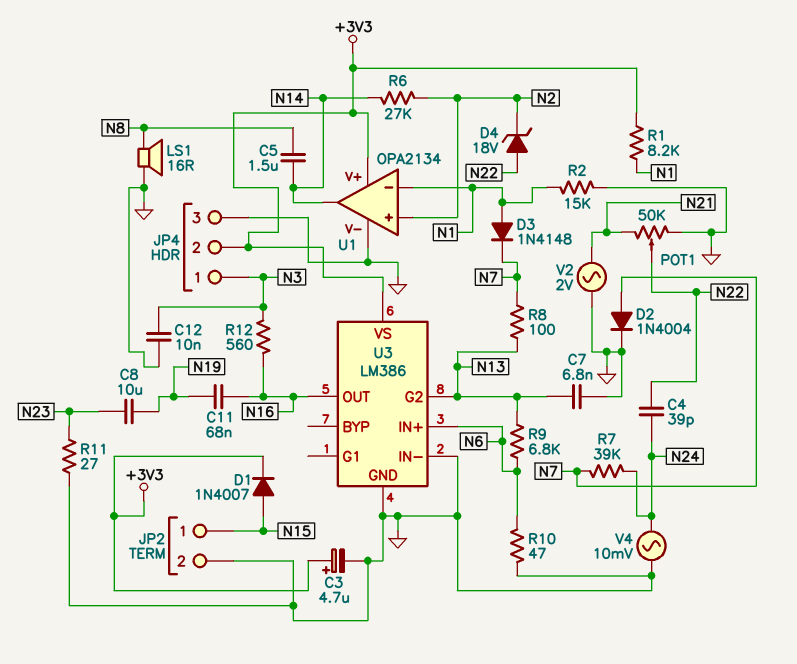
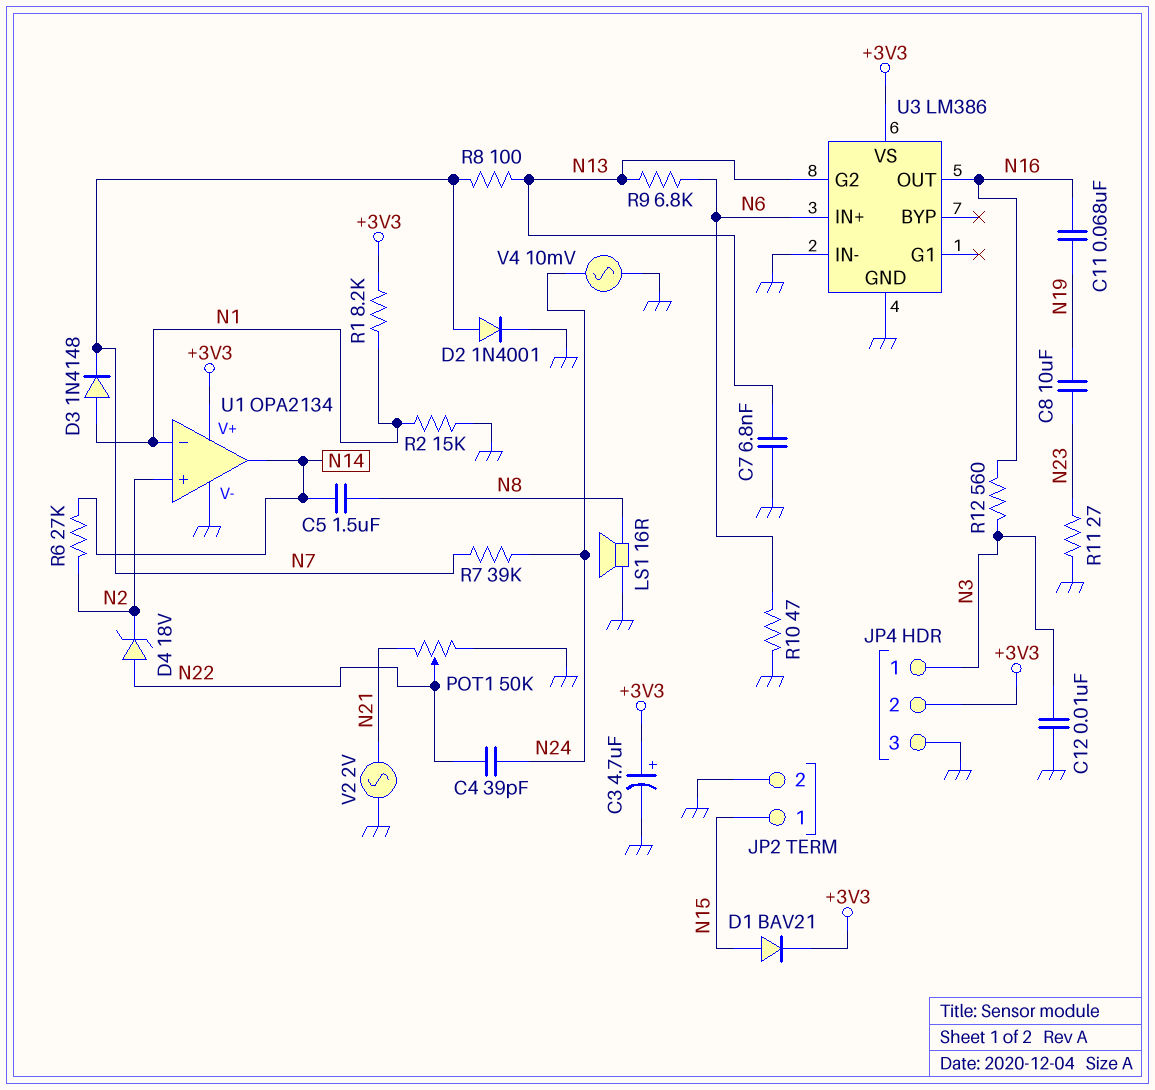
D1: diode 1N4007 (A N15, K +3V3) -> diode BAV21 (A N15, K +3V3)
D2: diode 1N4004 (A N7, K GND) -> diode 1N4001 (A N7, K GND)

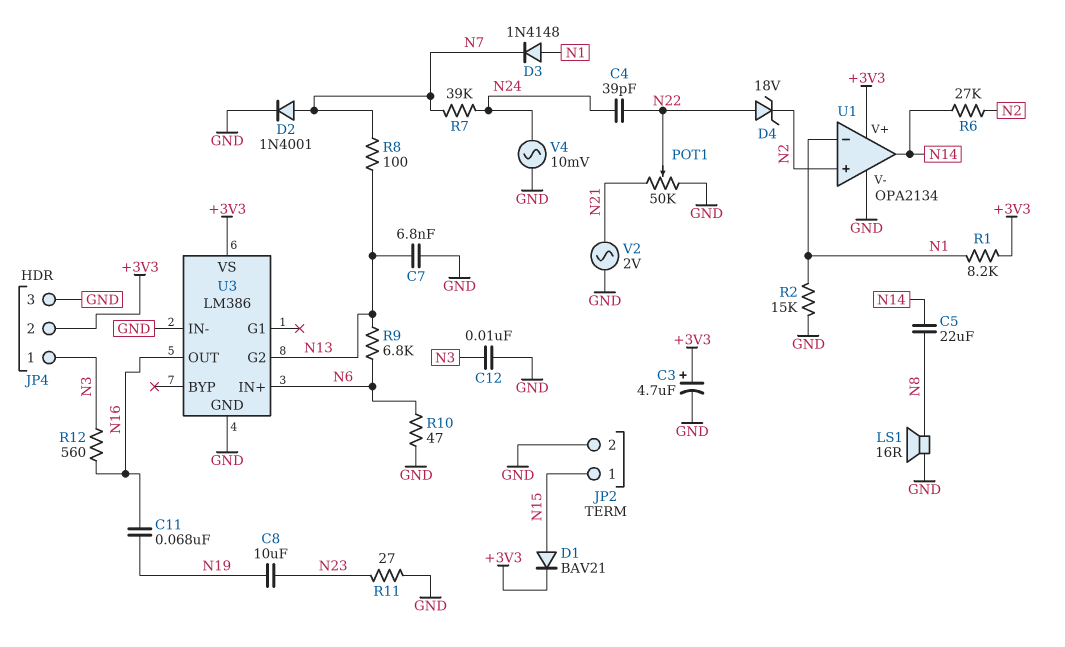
C5: 1.5uF (N8, N14) -> 22uF (N8, N14)

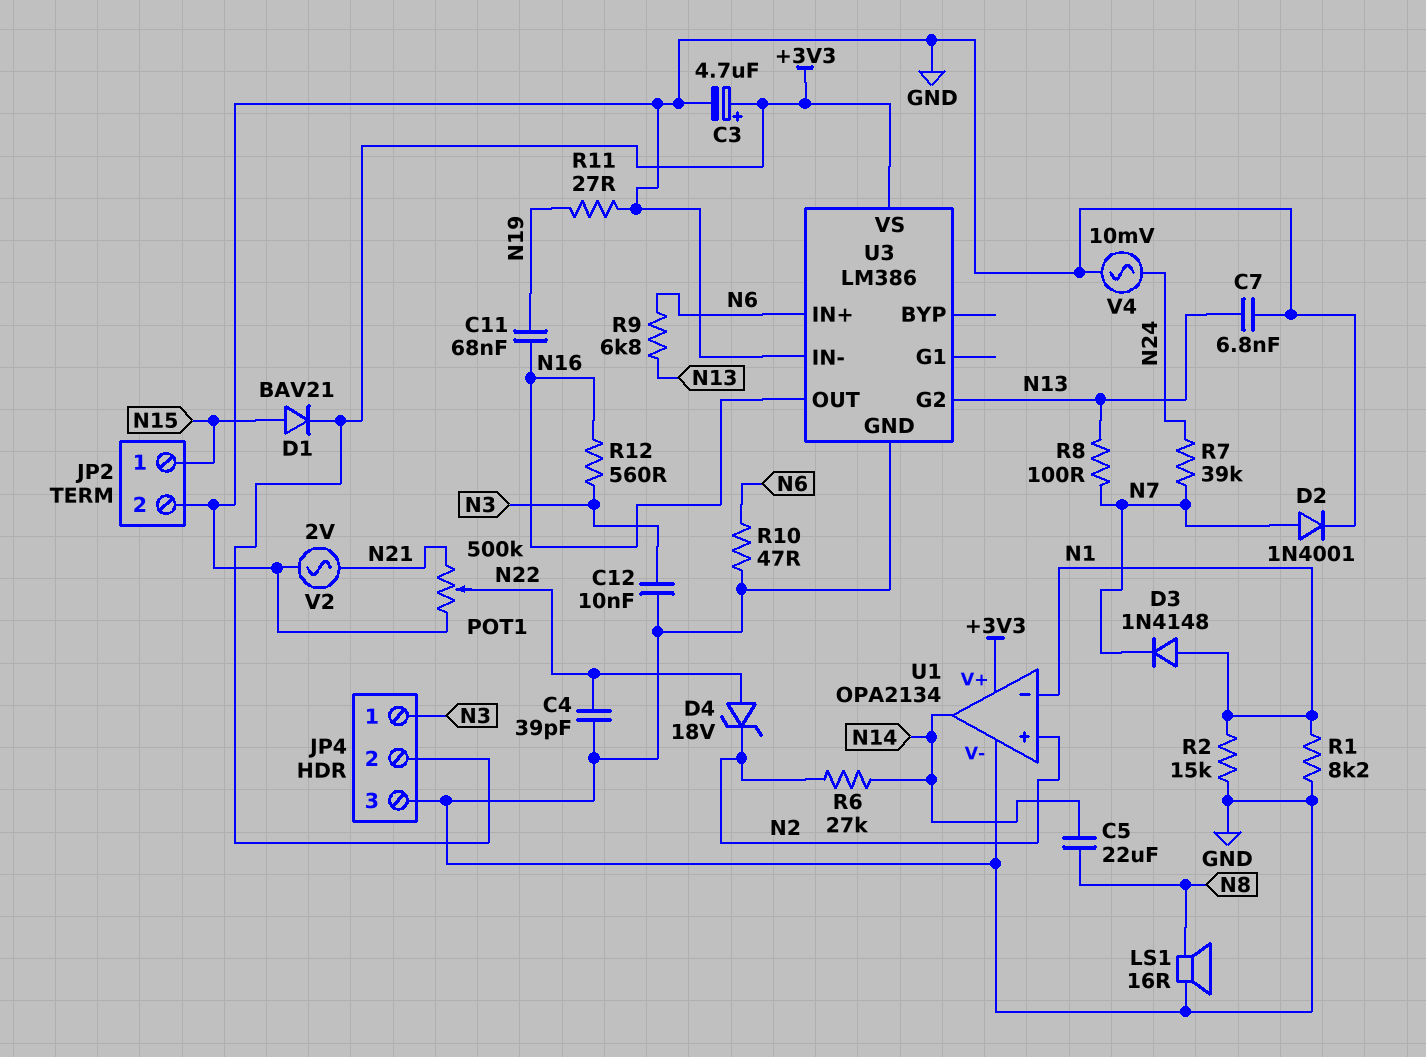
C4: 39pF (N22, N24) -> 39pF (GND, N22)
C8: 10uF (N19, N23) -> none
POT1: 50k (GND, N21, wiper N22) -> 500k (GND, N21, wiper N22)
R1: 8.2k (+3V3, N1) -> 8.2k (GND, N1)
R11: 27 (GND, N23) -> 27 (GND, N19)

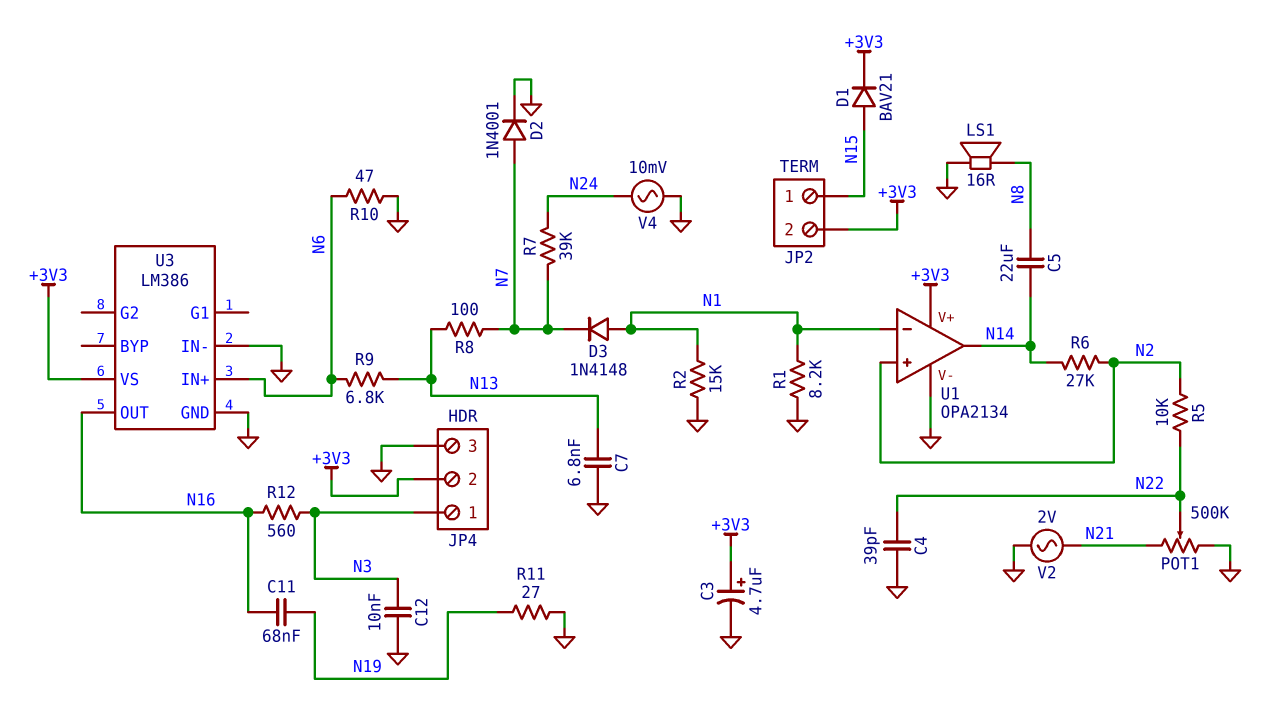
D4: zener 18V (A N22, K N2) -> none
JP2 pin 2: GND -> +3V3
R5: none -> 10k (N2, N22)
U3 pin G2: N13 -> none

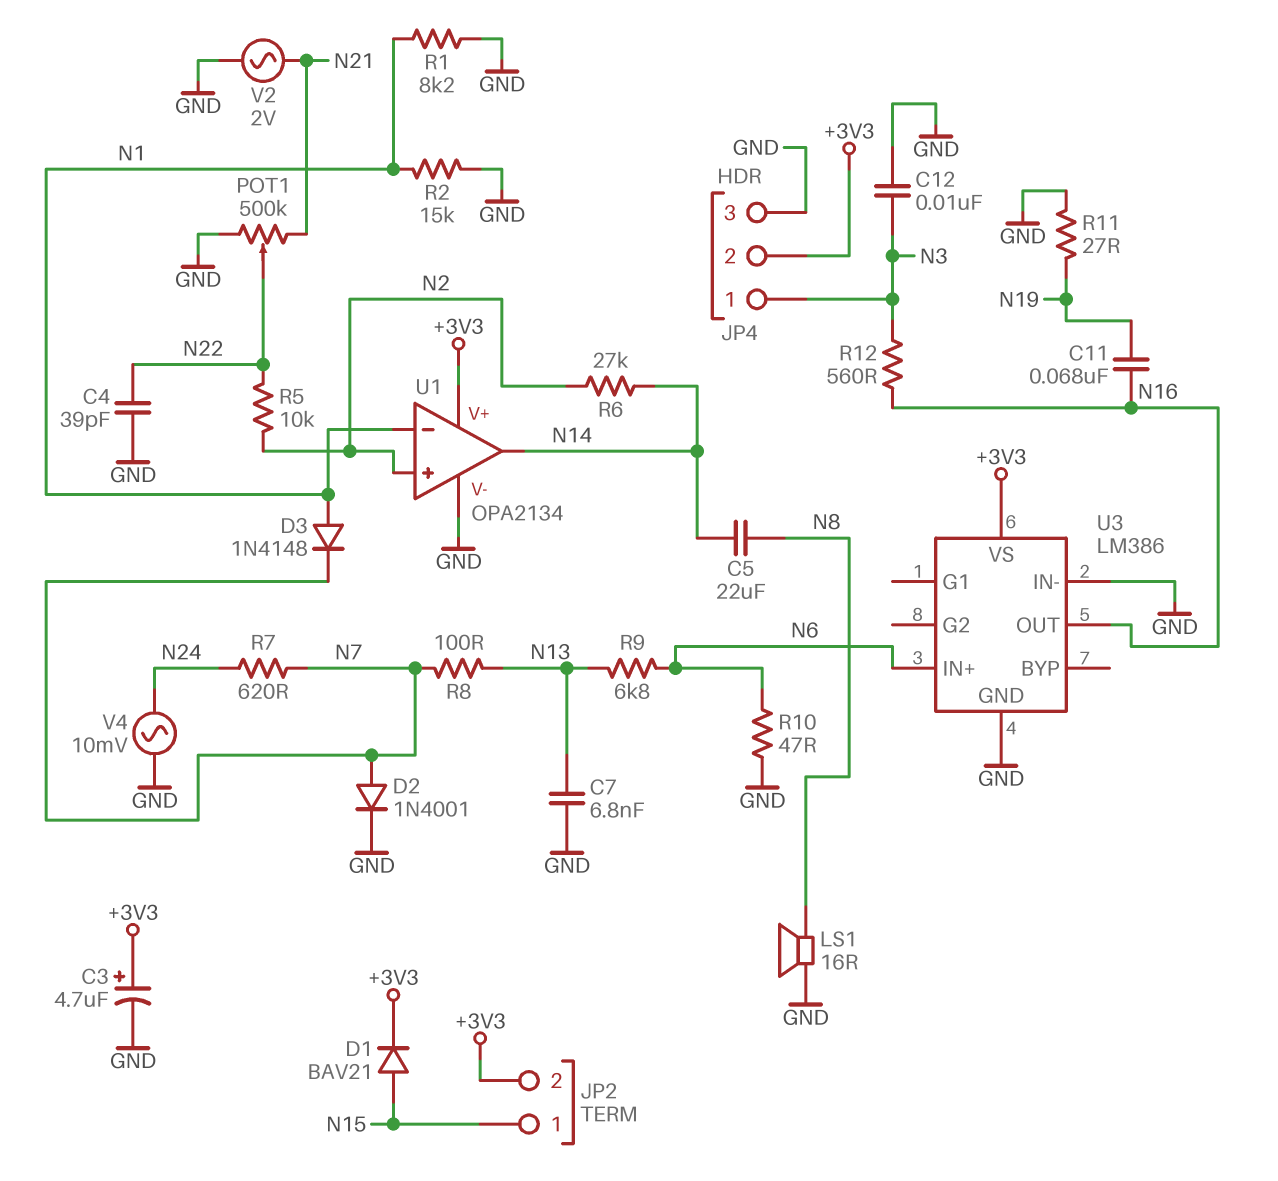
R7: 39k (N7, N24) -> 620 (N7, N24)

